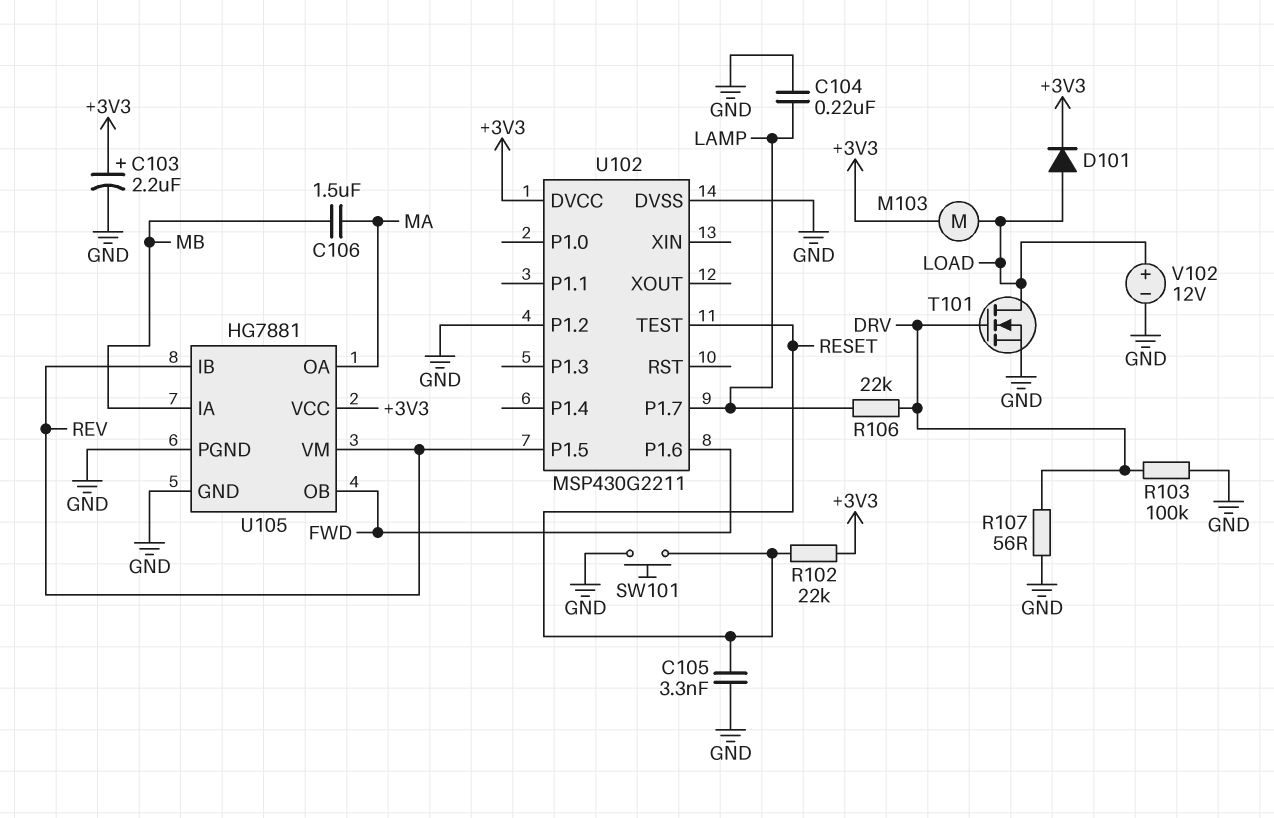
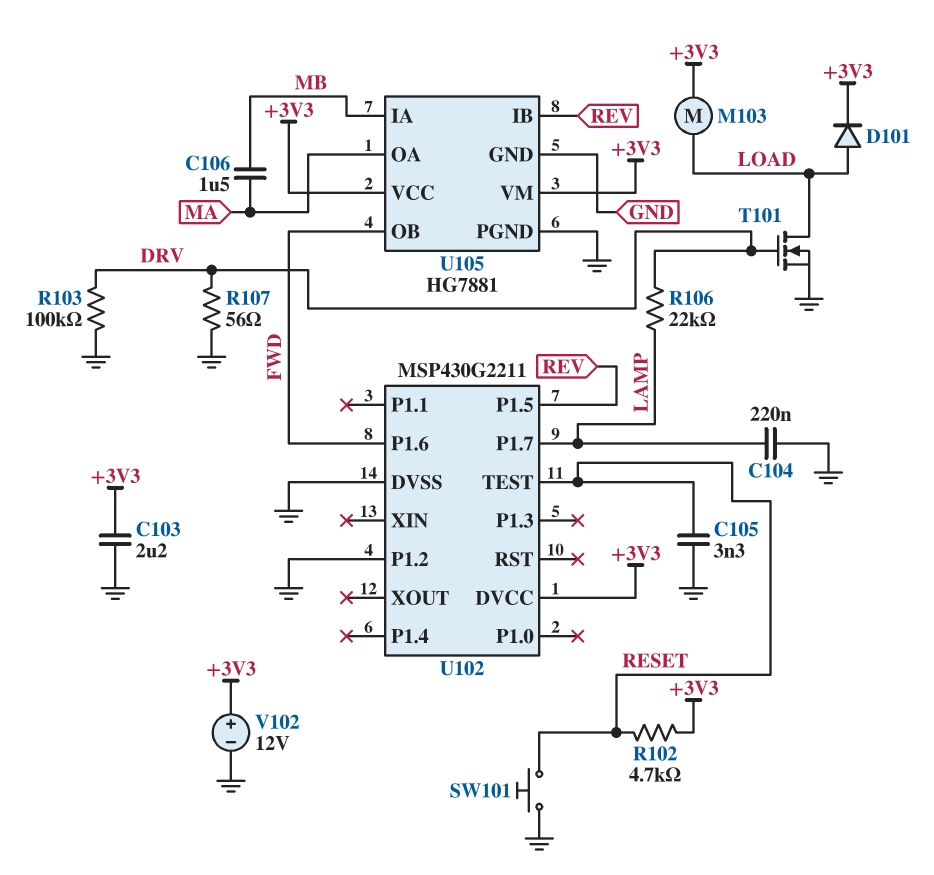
C103: 2.2uF (plus +3V3, minus GND) -> 2.2uF (+3V3, GND)
R102: 22k (+3V3, RESET) -> 4.7k (+3V3, RESET)
U105 pin VM: REV -> +3V3
V102: 12V (plus LOAD, minus GND) -> 12V (plus +3V3, minus GND)

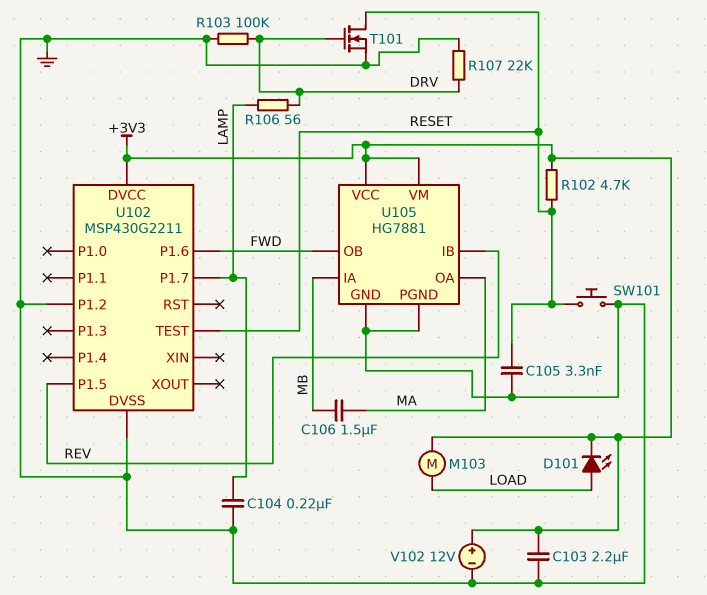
D101: diode (A LOAD, K +3V3) -> LED (A LOAD, K +3V3)
R106: 22k (DRV, LAMP) -> 56 (DRV, LAMP)
R107: 56 (DRV, GND) -> 22k (DRV, GND)
T101: NMOS (G DRV, D LOAD, S GND) -> NMOS (G DRV, D RESET, S GND)

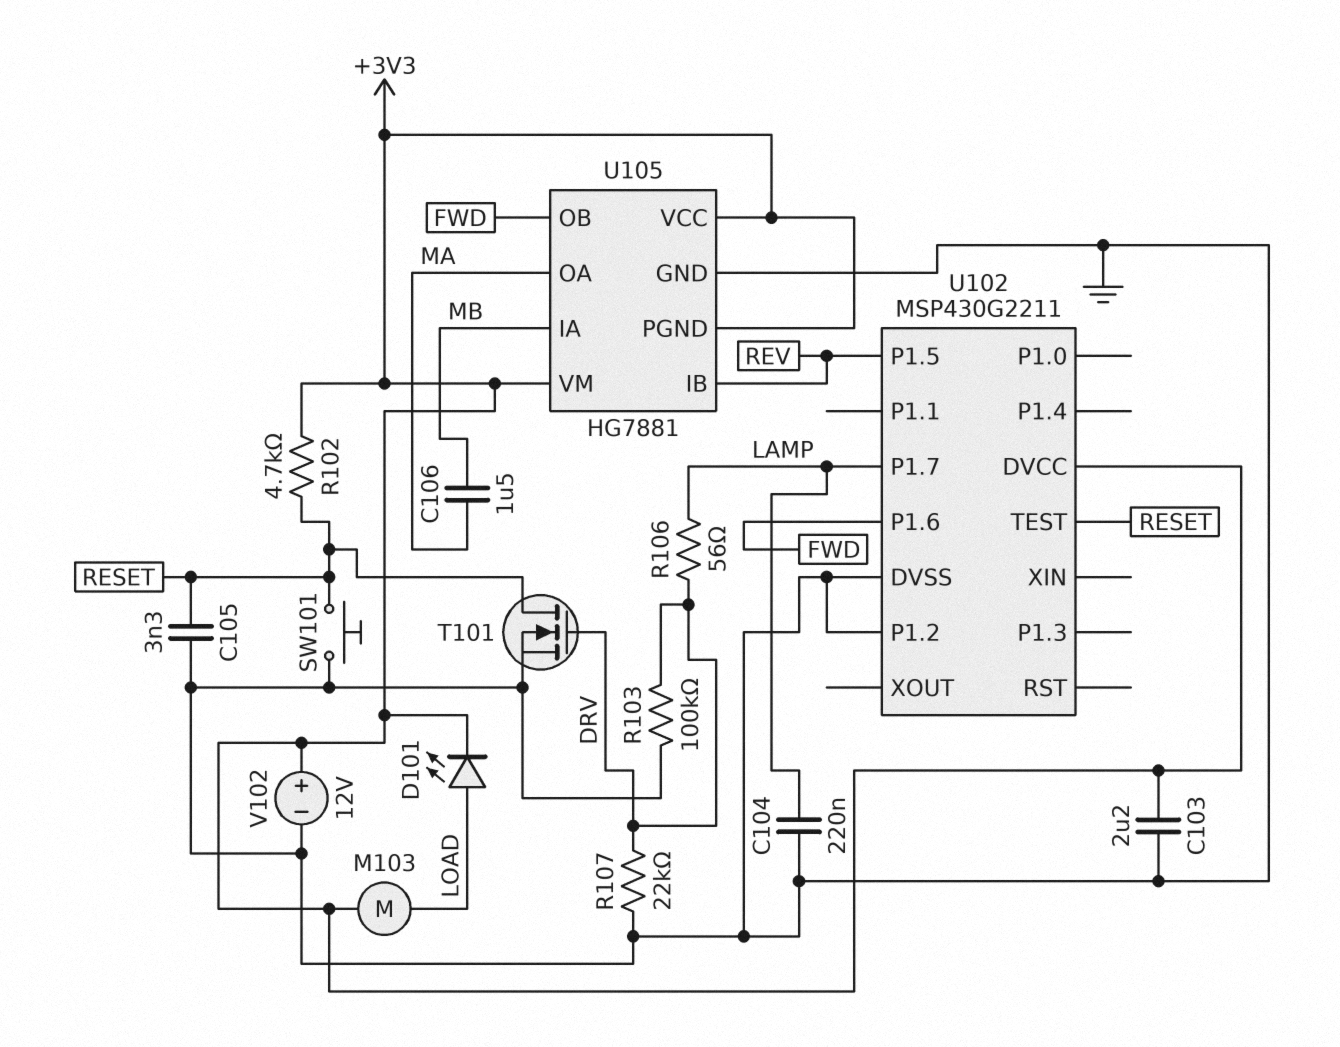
U105 pin PGND: GND -> +3V3

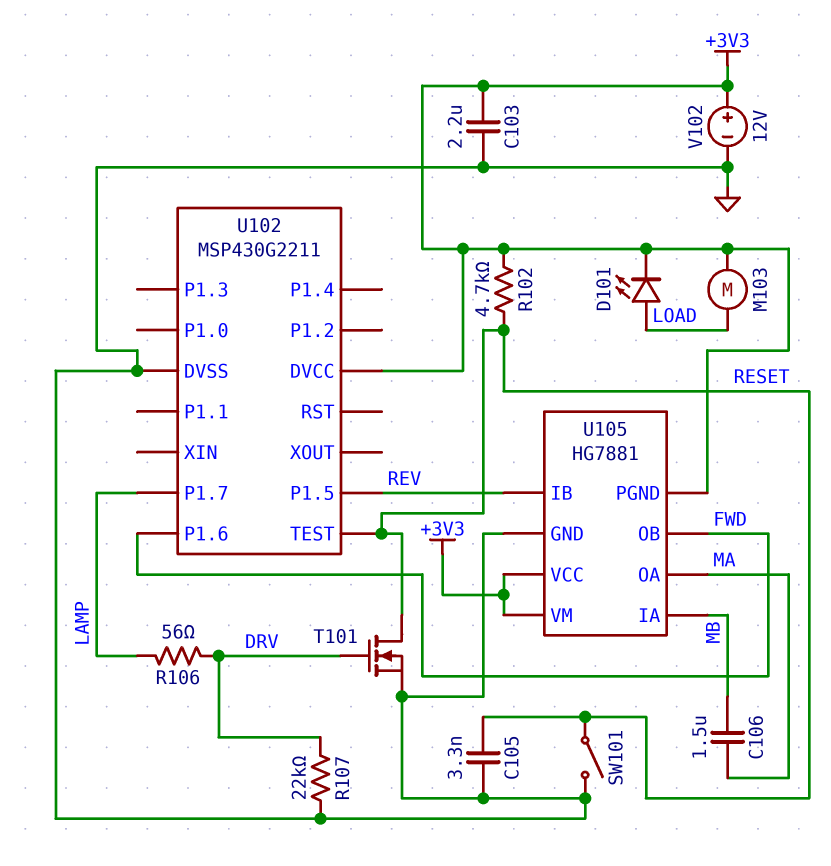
C104: 220nF (GND, LAMP) -> none
R103: 100k (DRV, GND) -> none
SW101: button (GND, RESET) -> switch (GND, RESET)
U102 pin P1.2: GND -> none

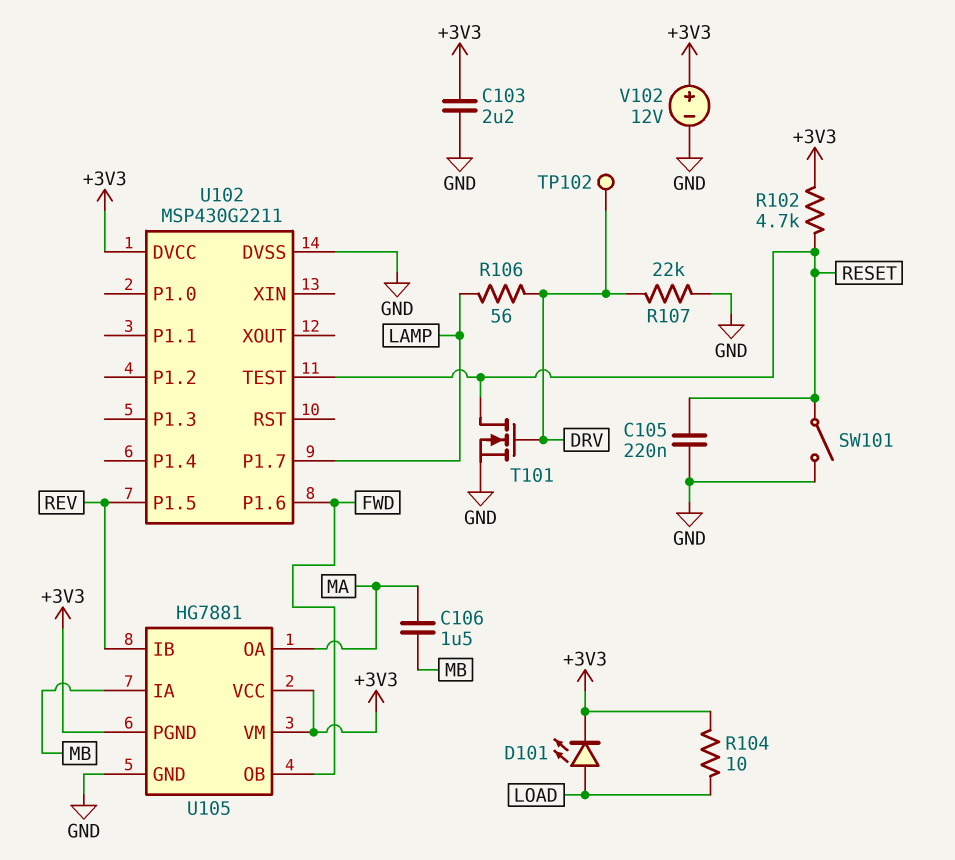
C105: 3.3nF (GND, RESET) -> 220nF (GND, RESET)
M103: motor (+3V3, LOAD) -> none
R104: none -> 10 (+3V3, LOAD)
TP102: none -> test point (DRV)

